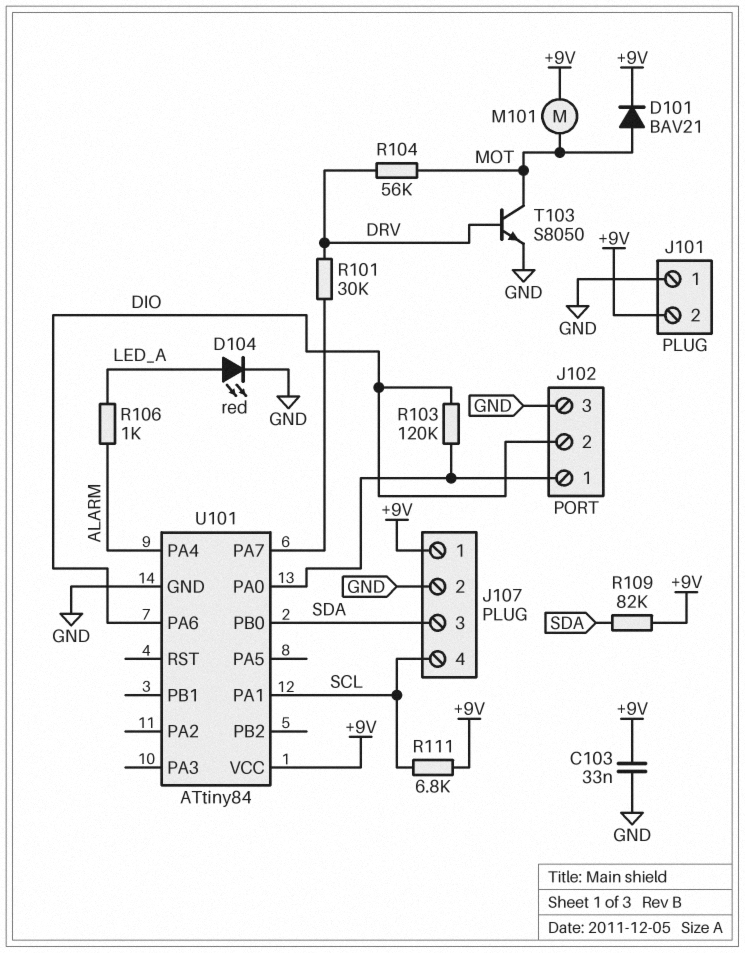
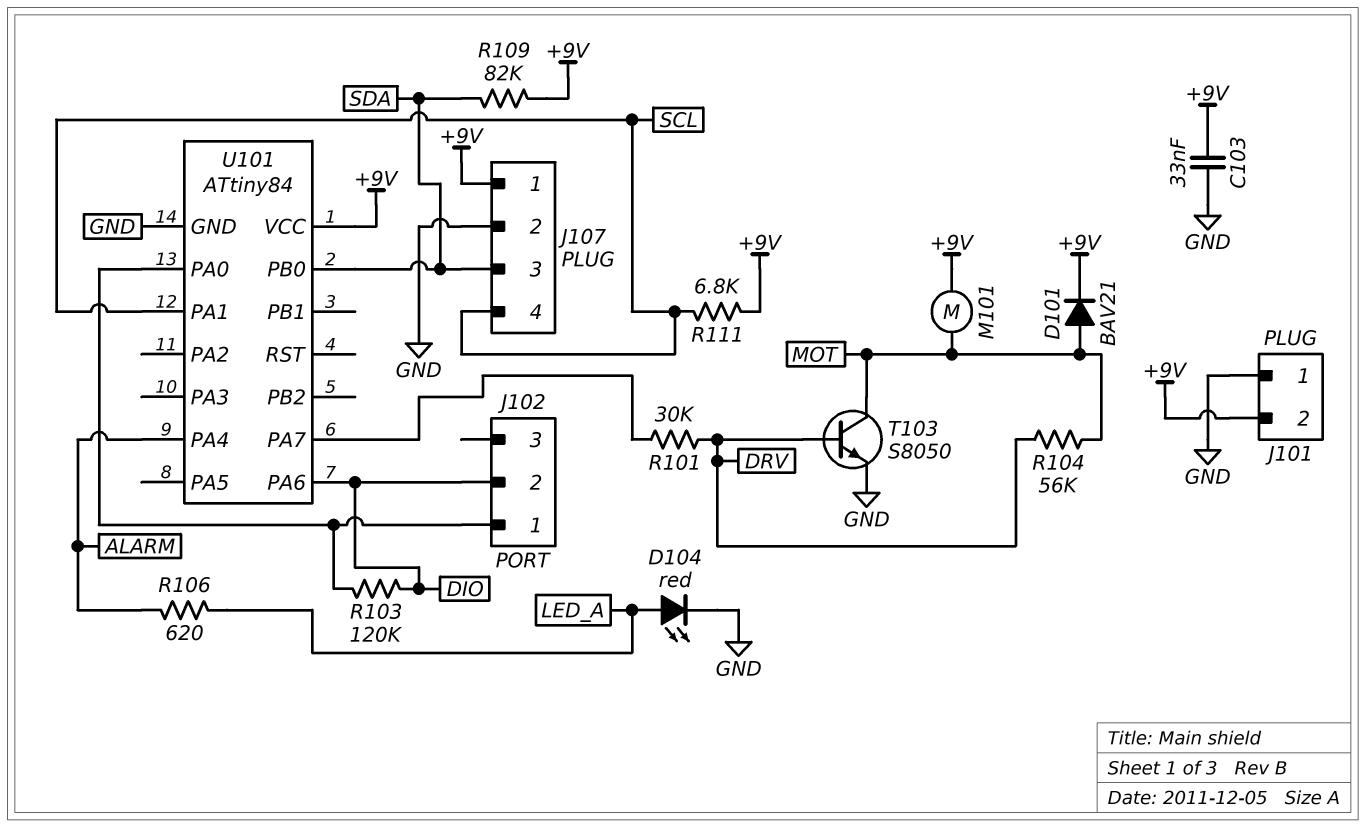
J102 pin 3: GND -> none
R106: 1k (ALARM, LED_A) -> 620 (ALARM, LED_A)

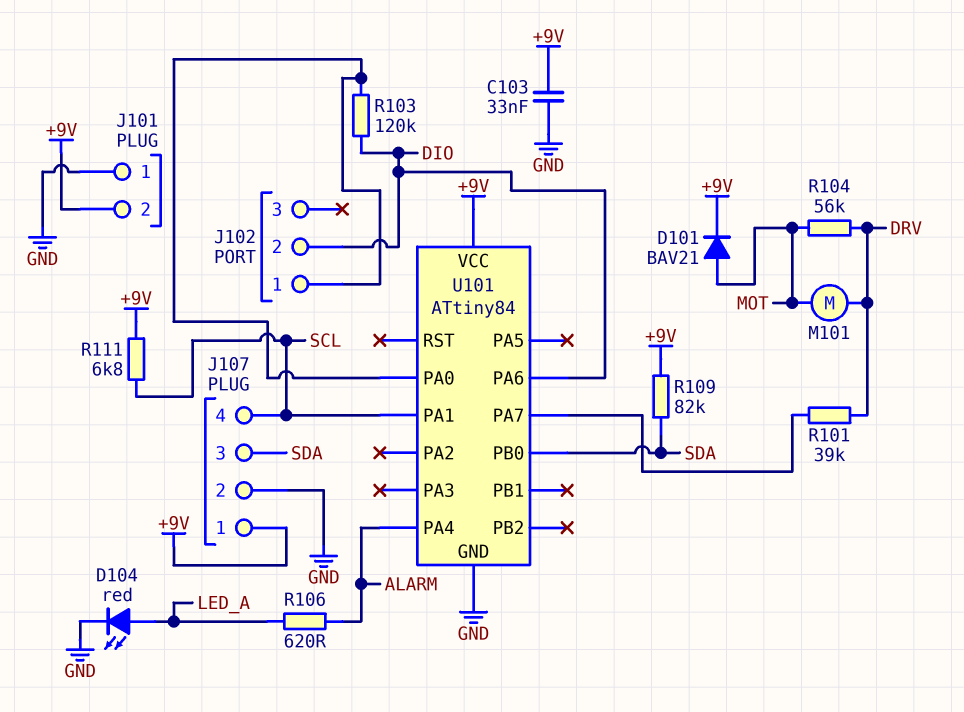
M101: motor (+9V, MOT) -> motor (DRV, MOT)
R101: 30k (DRV, U101/PA7) -> 39k (DRV, U101/PA7)
T103: NPN S8050 (B DRV, C MOT, E GND) -> none

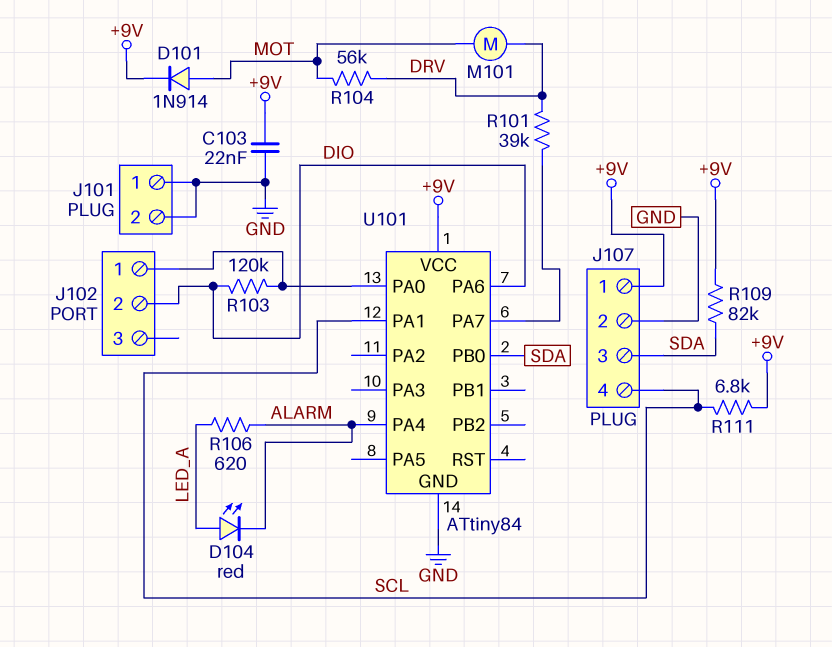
C103: 33nF (+9V, GND) -> 22nF (+9V, GND)
D101: diode BAV21 (A MOT, K +9V) -> diode 1N914 (A MOT, K +9V)
D104: LED red (A LED_A, K GND) -> LED red (A LED_A, K ALARM)
J101 pin 2: +9V -> GND

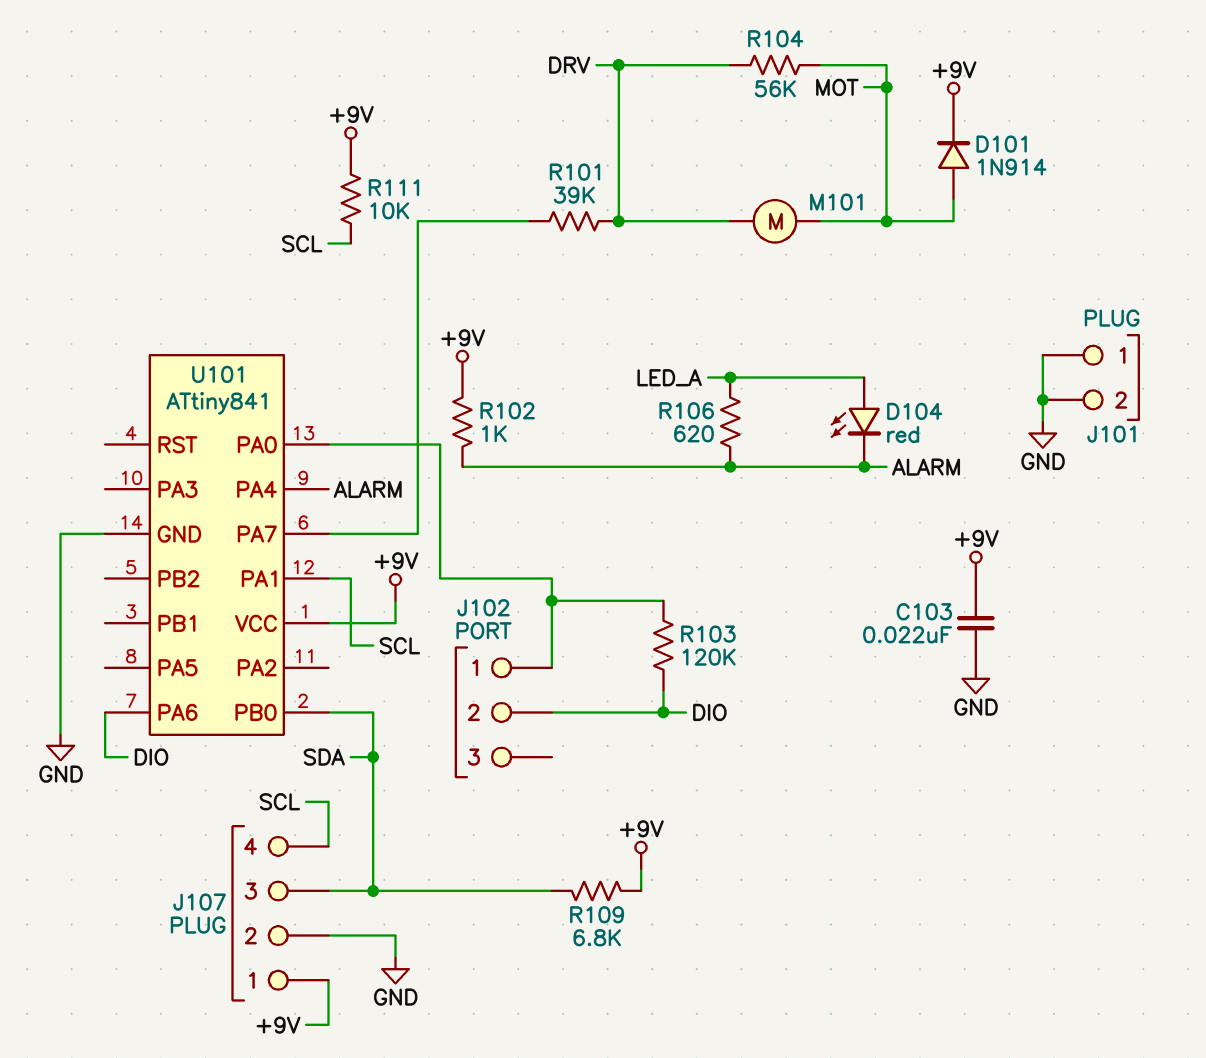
R102: none -> 1k (+9V, ALARM)
R109: 82k (+9V, SDA) -> 6.8k (+9V, SDA)
R111: 6.8k (+9V, SCL) -> 10k (+9V, SCL)
U101: ATtiny84 -> ATtiny841

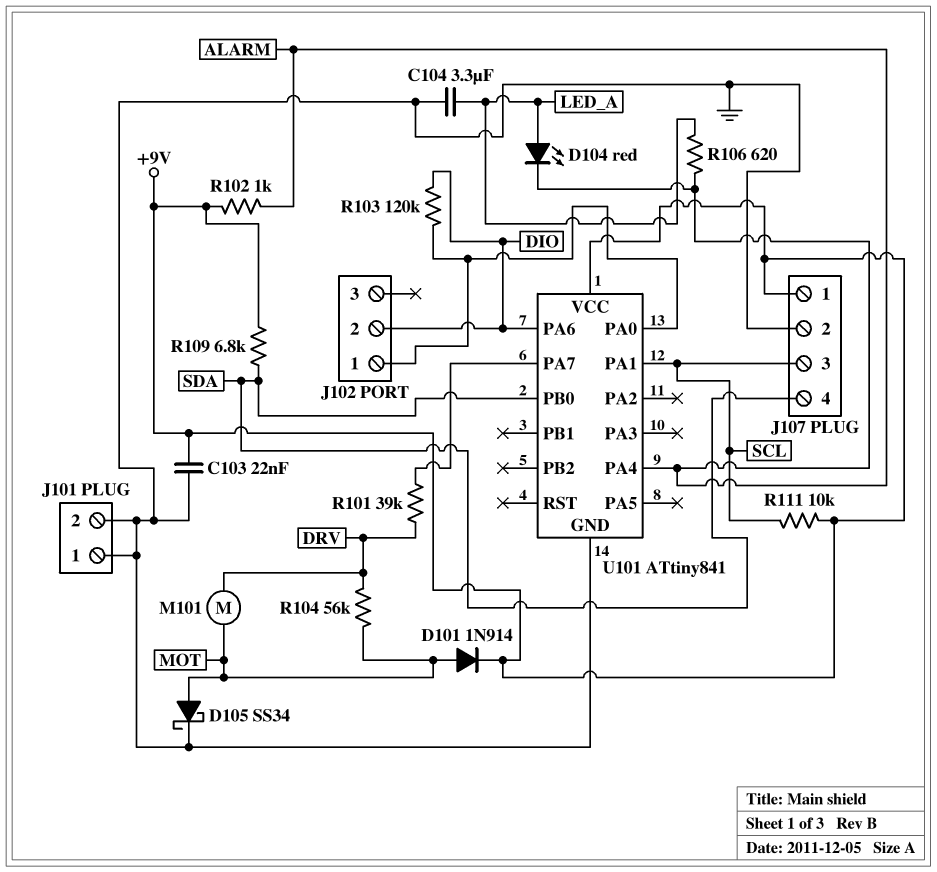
C104: none -> 3.3uF (GND, LED_A)
D105: none -> schottky SS34 (A MOT, K GND)
J107 pin 3: SDA -> SCL
J107 pin 4: SCL -> SDA

